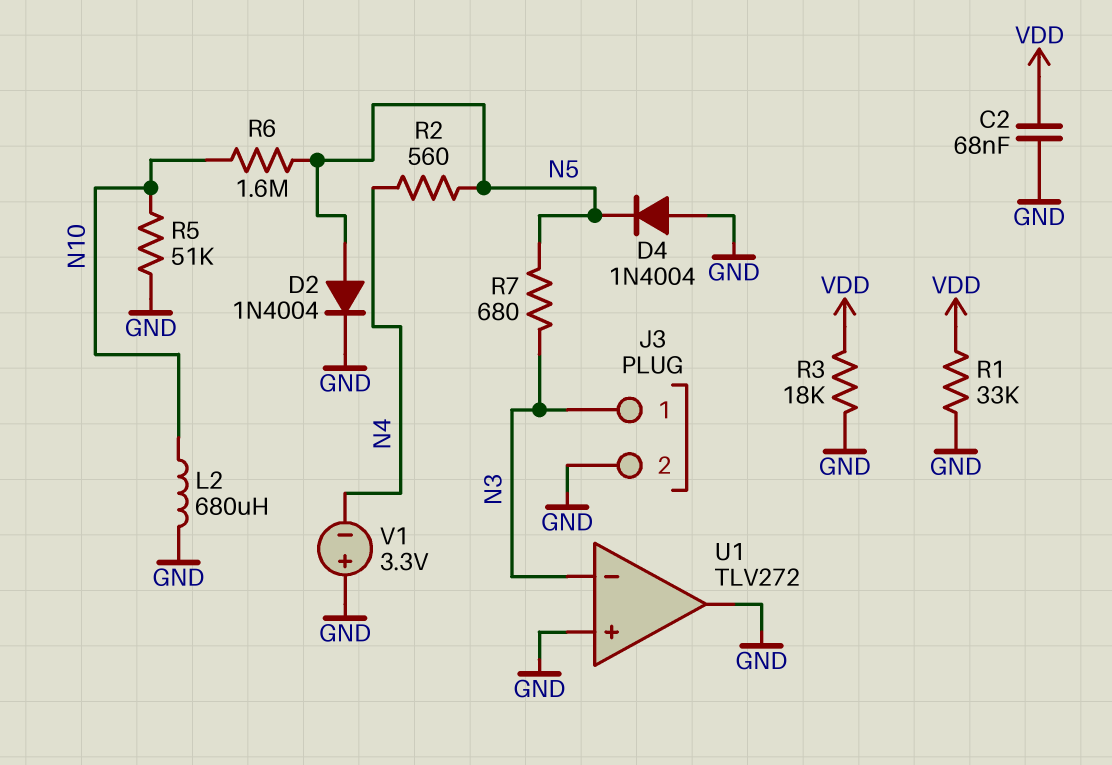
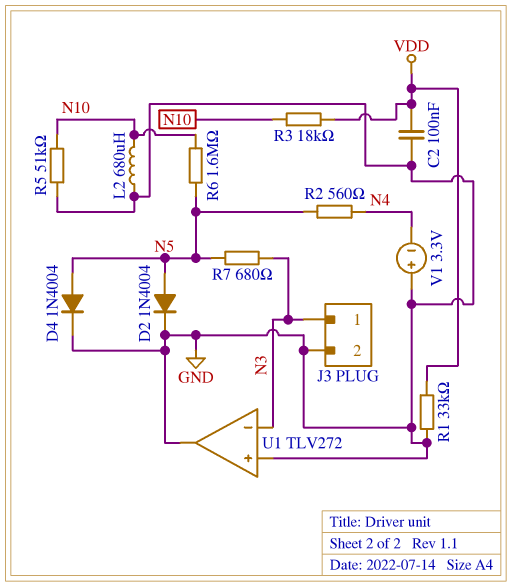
C2: 68nF (GND, VDD) -> 100nF (GND, VDD)
D4: diode 1N4004 (A GND, K N5) -> diode 1N4004 (A N5, K GND)
R3: 18k (GND, VDD) -> 18k (N10, VDD)

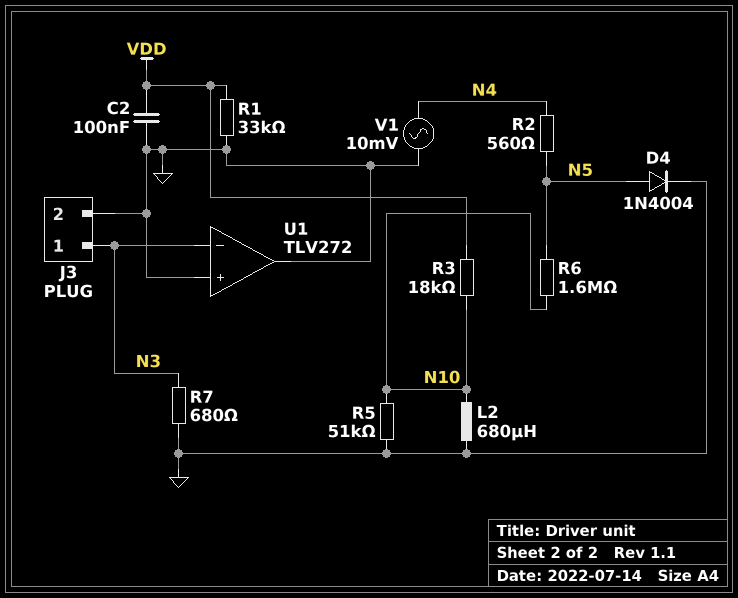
D2: diode 1N4004 (A N5, K GND) -> none
R7: 680 (N3, N5) -> 680 (GND, N3)
V1: 3.3V (plus GND, minus N4) -> AC 10mV (GND, N4)

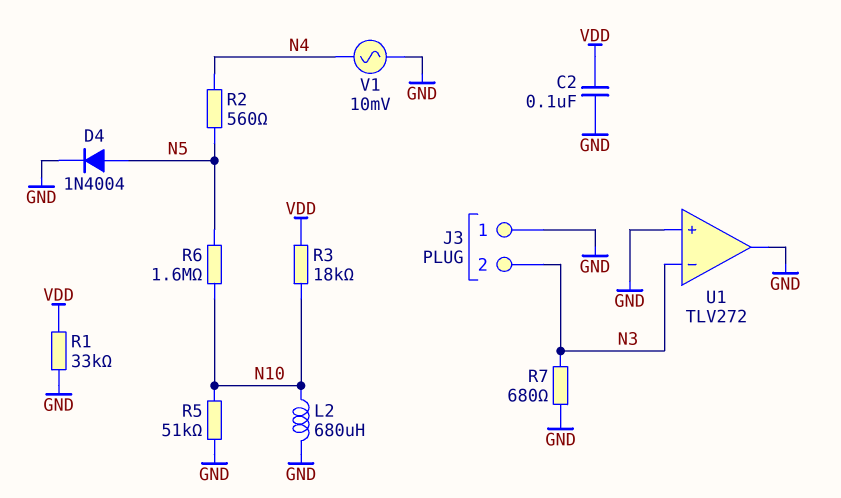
J3 pin 1: N3 -> GND
J3 pin 2: GND -> N3

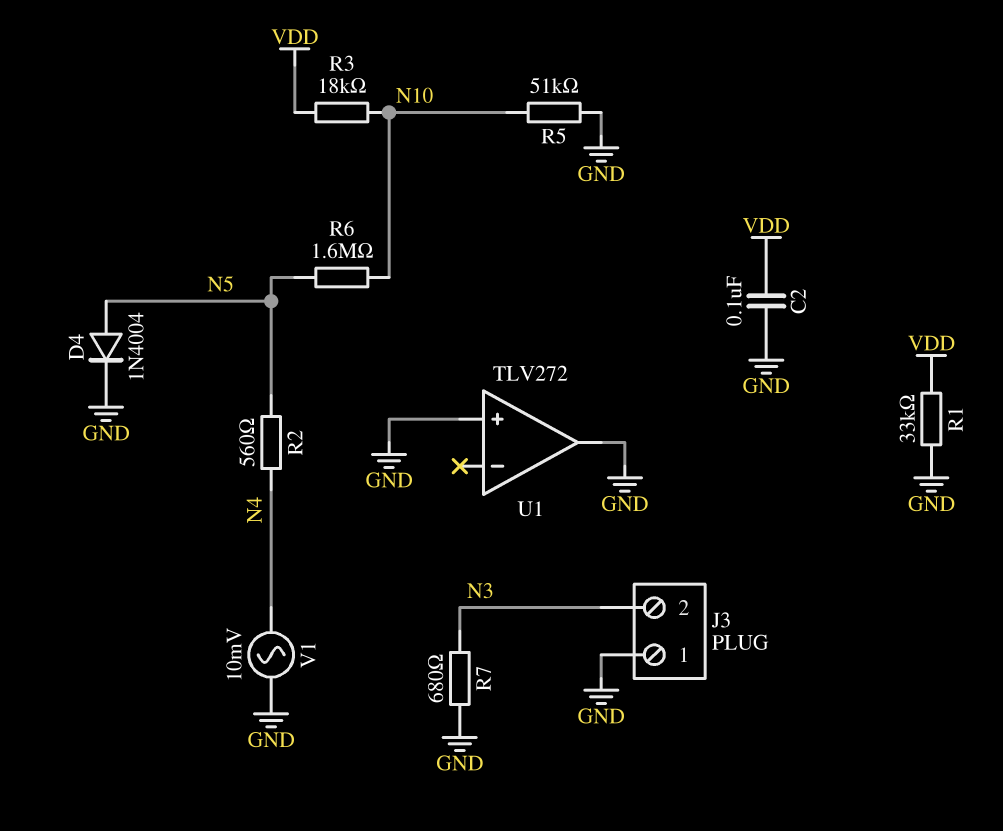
L2: 680uH (GND, N10) -> none
U1 pin in-: N3 -> none

